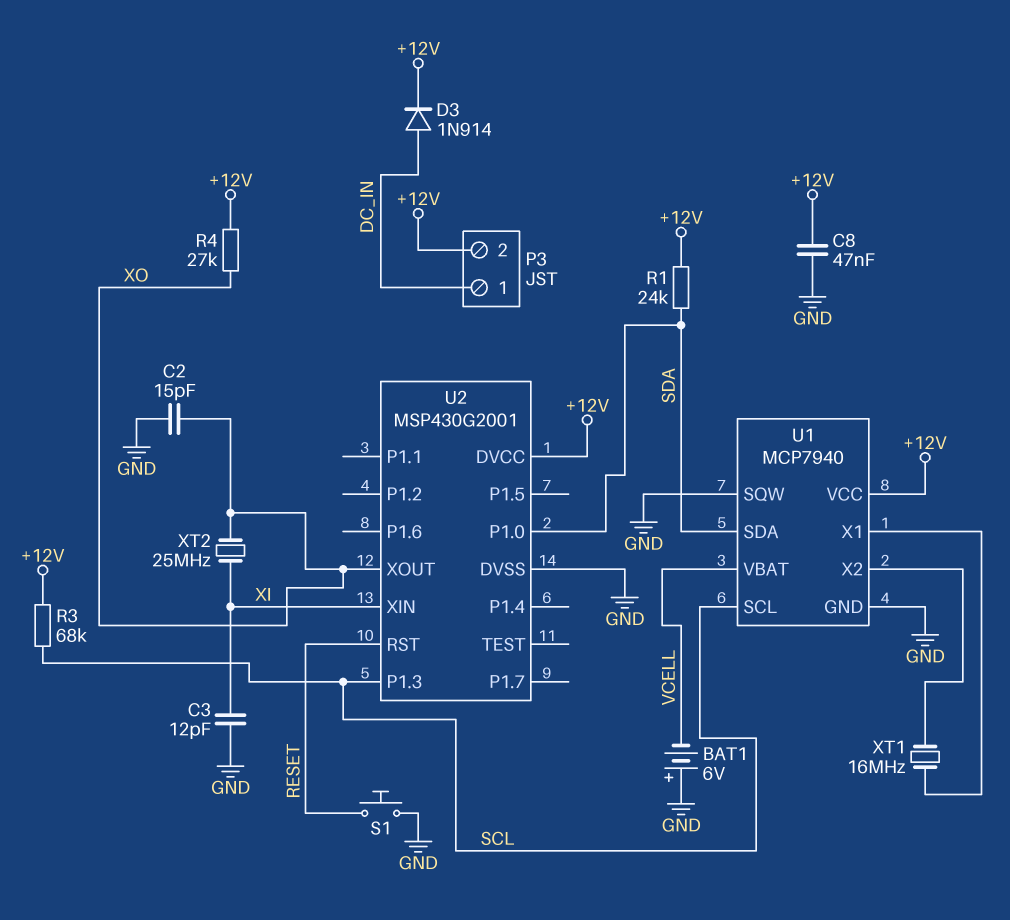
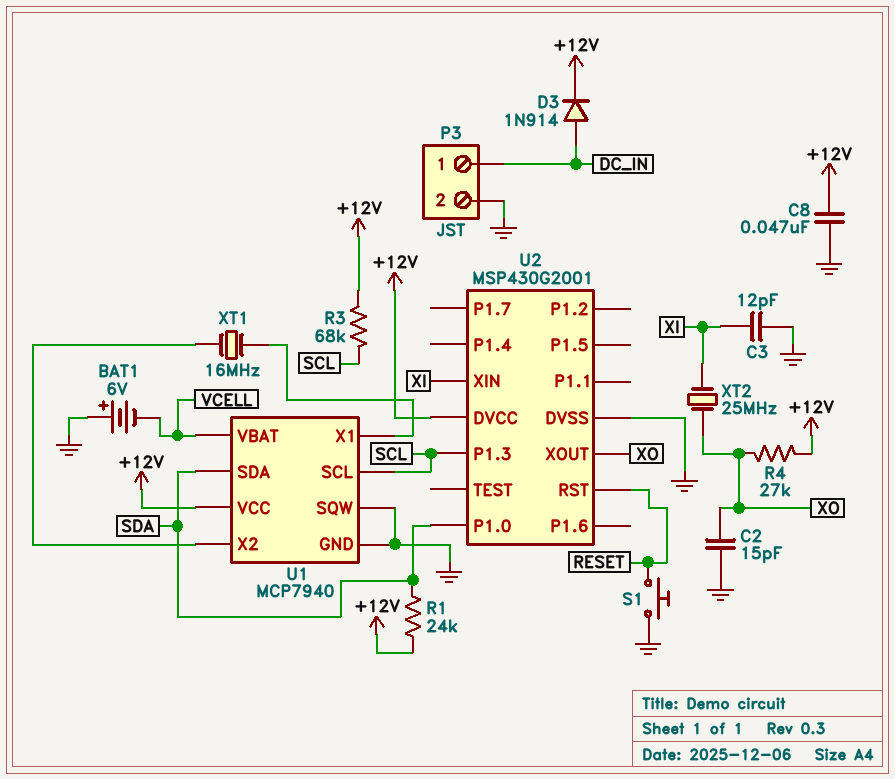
P3 pin 2: +12V -> GND

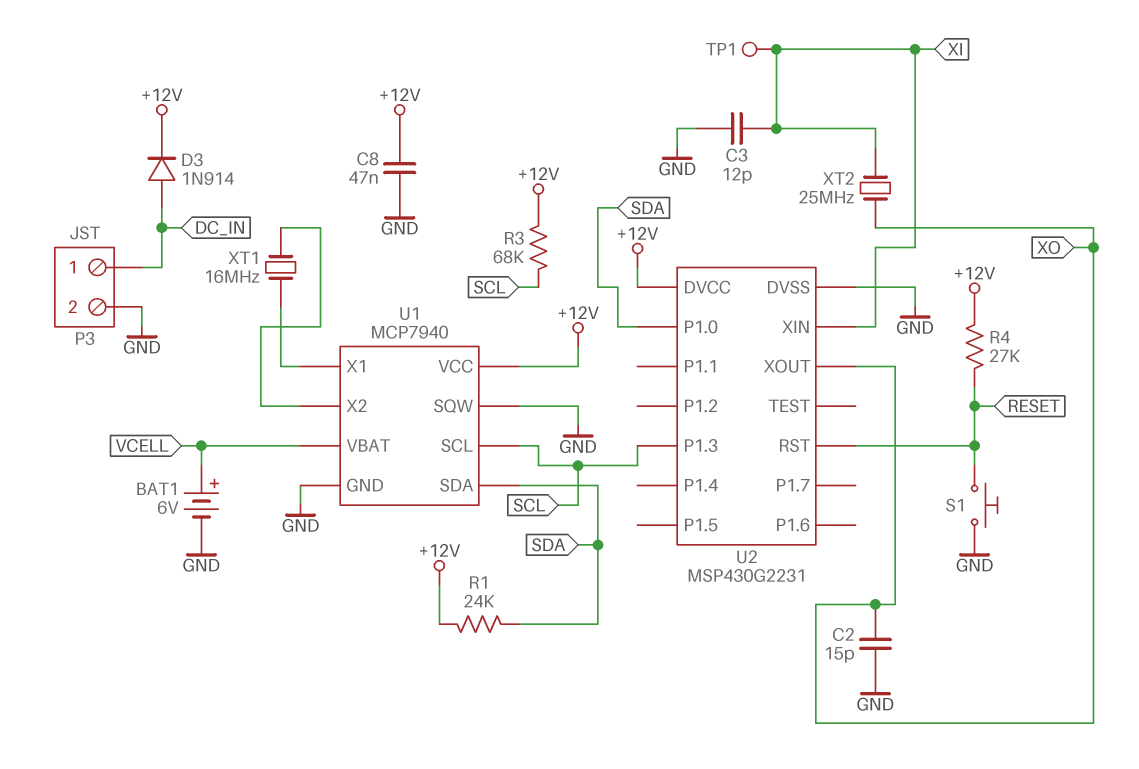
BAT1: 6V (plus GND, minus VCELL) -> 6V (plus VCELL, minus GND)
R4: 27k (+12V, XO) -> 27k (+12V, RESET)
TP1: none -> test point (XI)
U2: MSP430G2001 -> MSP430G2231

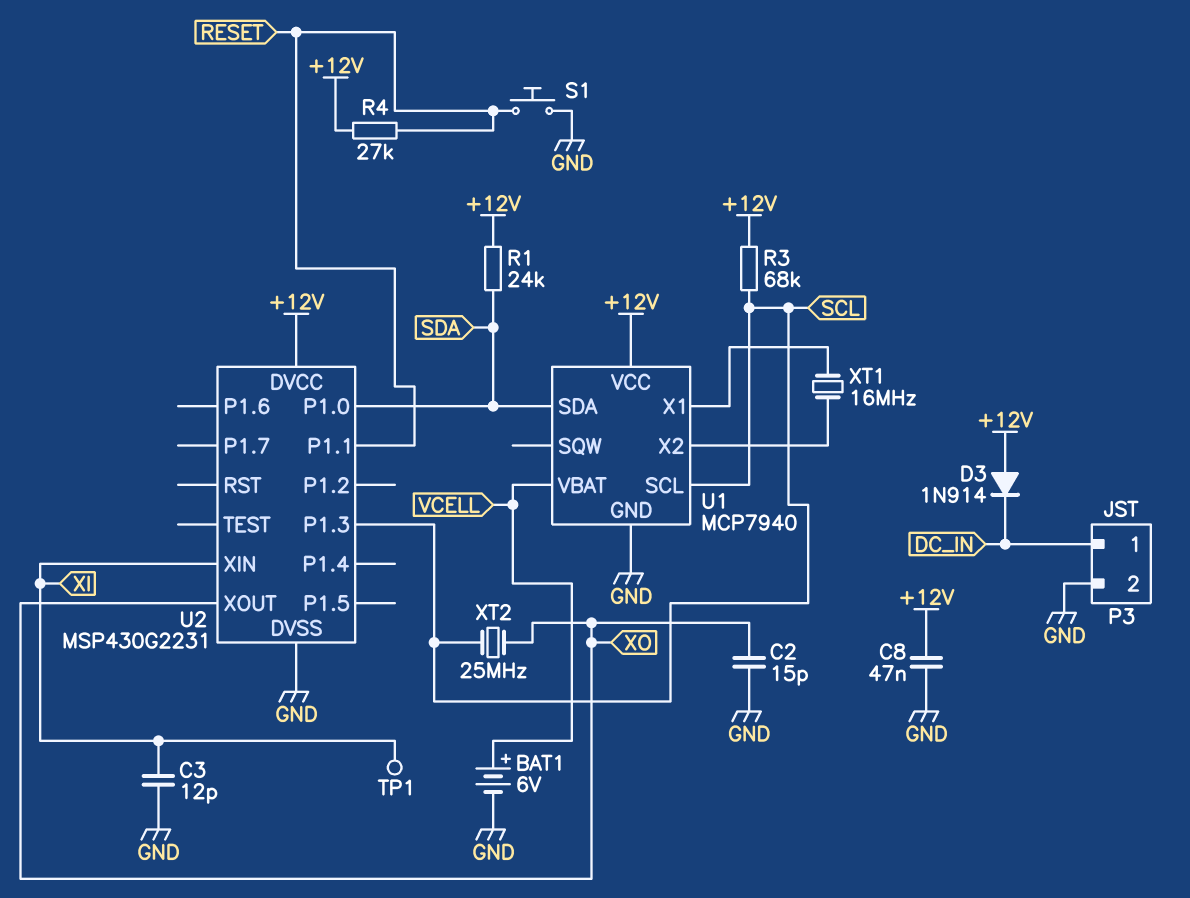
D3: diode 1N914 (A DC_IN, K +12V) -> diode 1N914 (A +12V, K DC_IN)
U1 pin SQW: GND -> none
U2 pin P1.1: none -> RESET
U2 pin RST: RESET -> none
XT2: 25MHz (XI, XO) -> 25MHz (SCL, XO)

